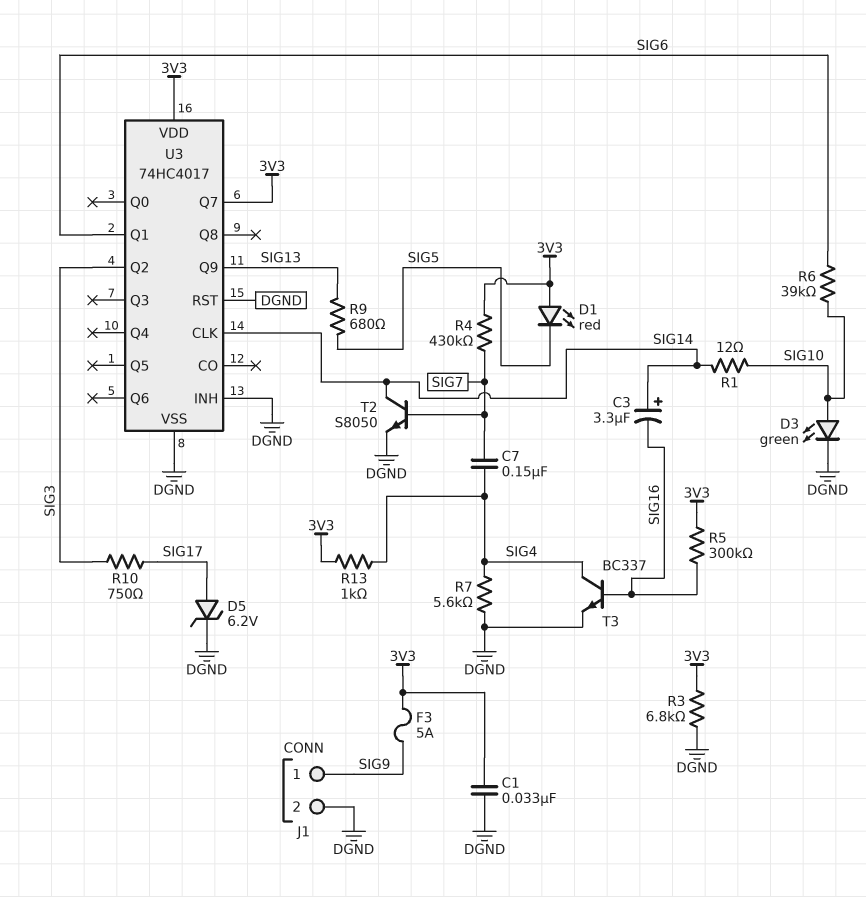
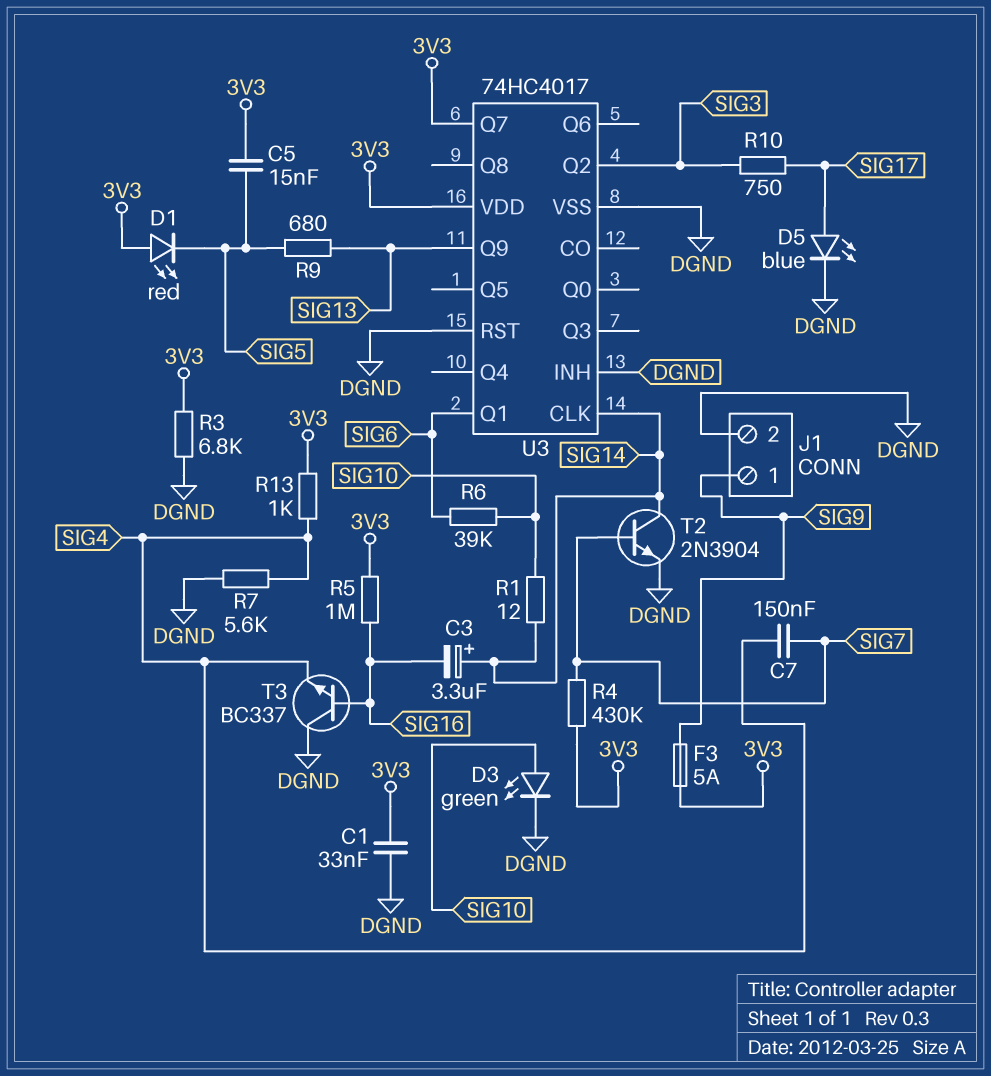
C5: none -> 15nF (3V3, SIG5)
D5: zener 6.2V (A SIG17, K DGND) -> LED blue (A SIG17, K DGND)
R5: 300k (3V3, SIG16) -> 1M (3V3, SIG16)
T2: NPN S8050 (B SIG7, C SIG14, E DGND) -> NPN 2N3904 (B SIG7, C SIG14, E DGND)
T3: NPN BC337 (B SIG16, C SIG4, E DGND) -> NPN BC337 (B SIG16, C DGND, E SIG4)

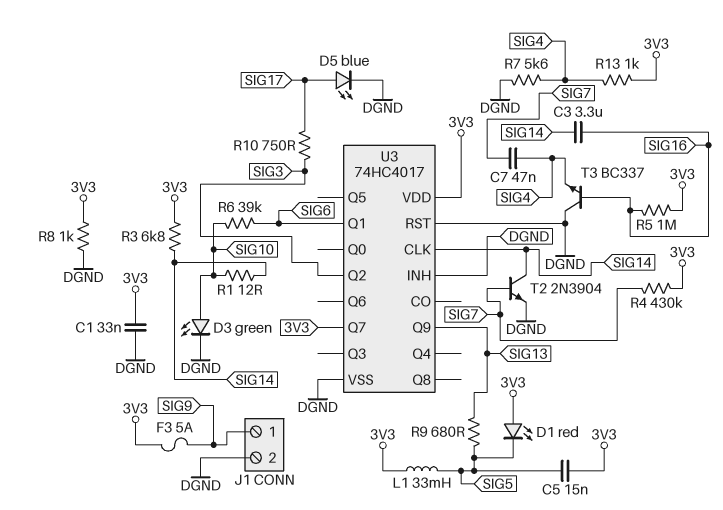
C3: 3.3uF (plus SIG14, minus SIG16) -> 3.3uF (SIG14, SIG16)
C7: 150nF (SIG4, SIG7) -> 47nF (SIG4, SIG7)
L1: none -> 33mH (3V3, SIG5)
R3: 6.8k (3V3, DGND) -> 6.8k (3V3, SIG14)
R8: none -> 1k (3V3, DGND)

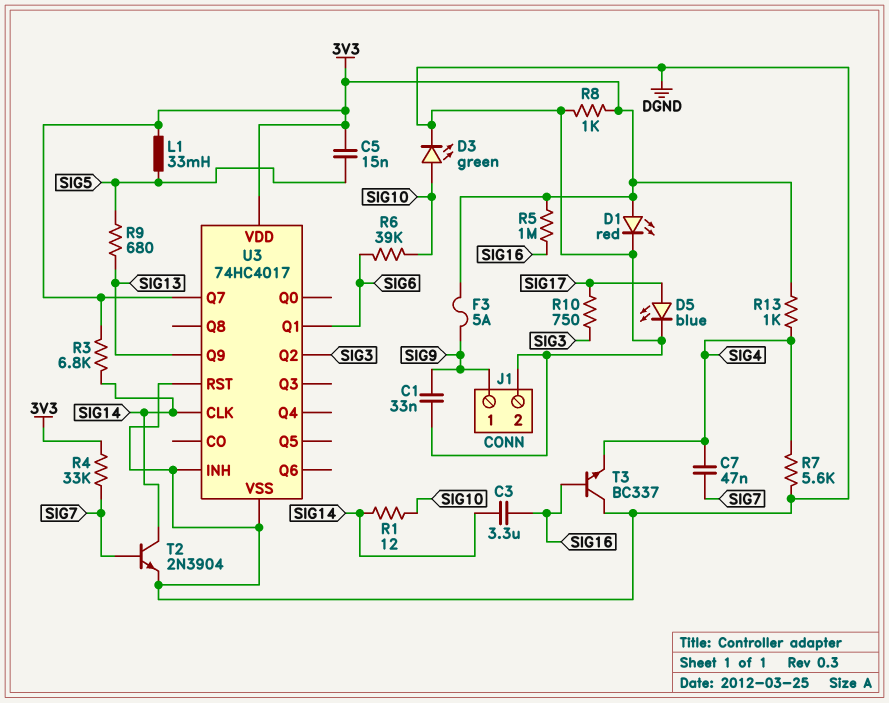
C1: 33nF (3V3, DGND) -> 33nF (DGND, SIG9)
D1: LED red (A 3V3, K SIG5) -> LED red (A 3V3, K DGND)
R4: 430k (3V3, SIG7) -> 33k (3V3, SIG7)

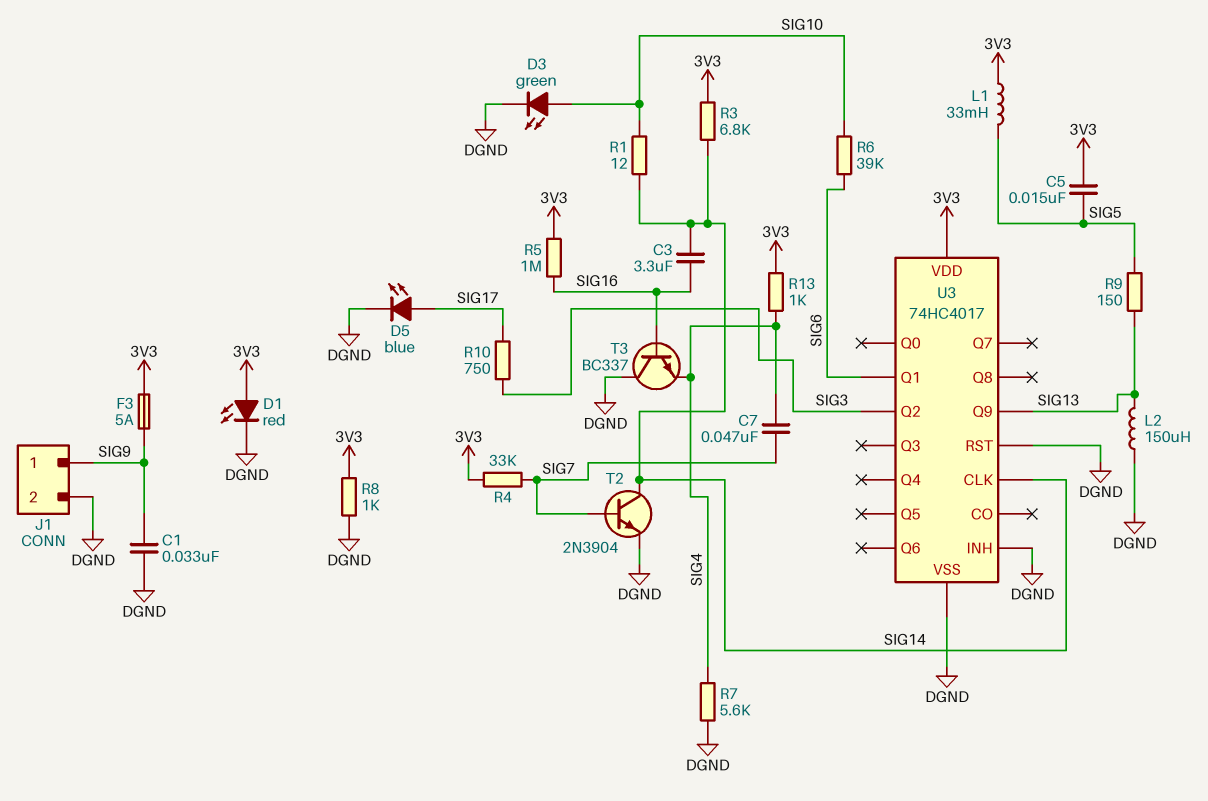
L2: none -> 150uH (DGND, SIG13)
R9: 680 (SIG5, SIG13) -> 150 (SIG5, SIG13)
U3 pin Q7: 3V3 -> none

